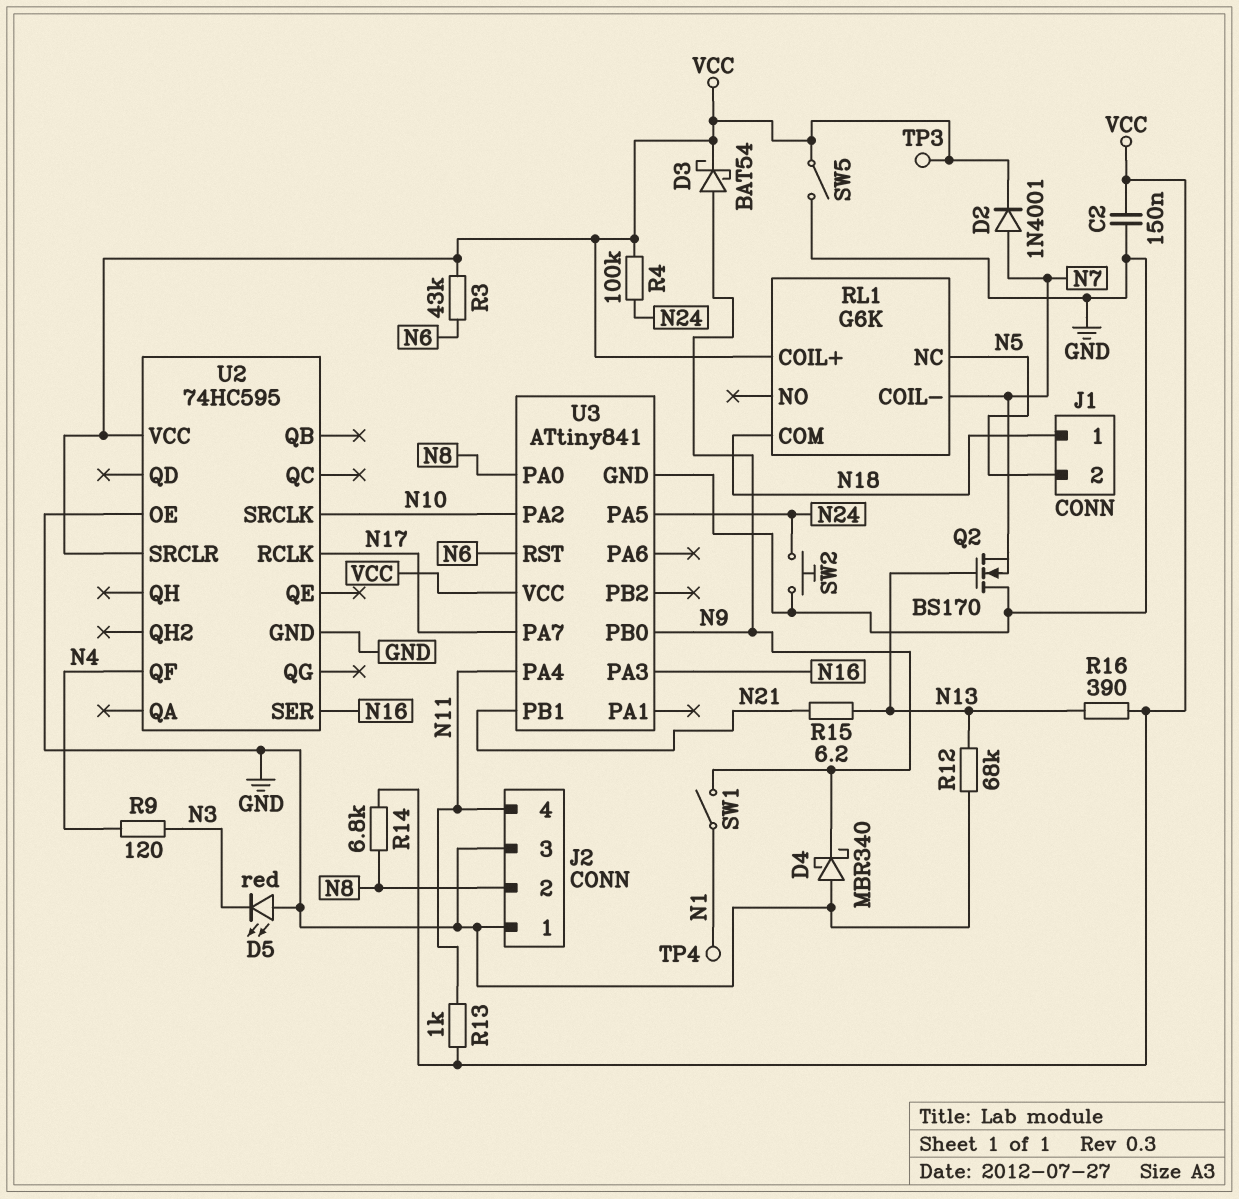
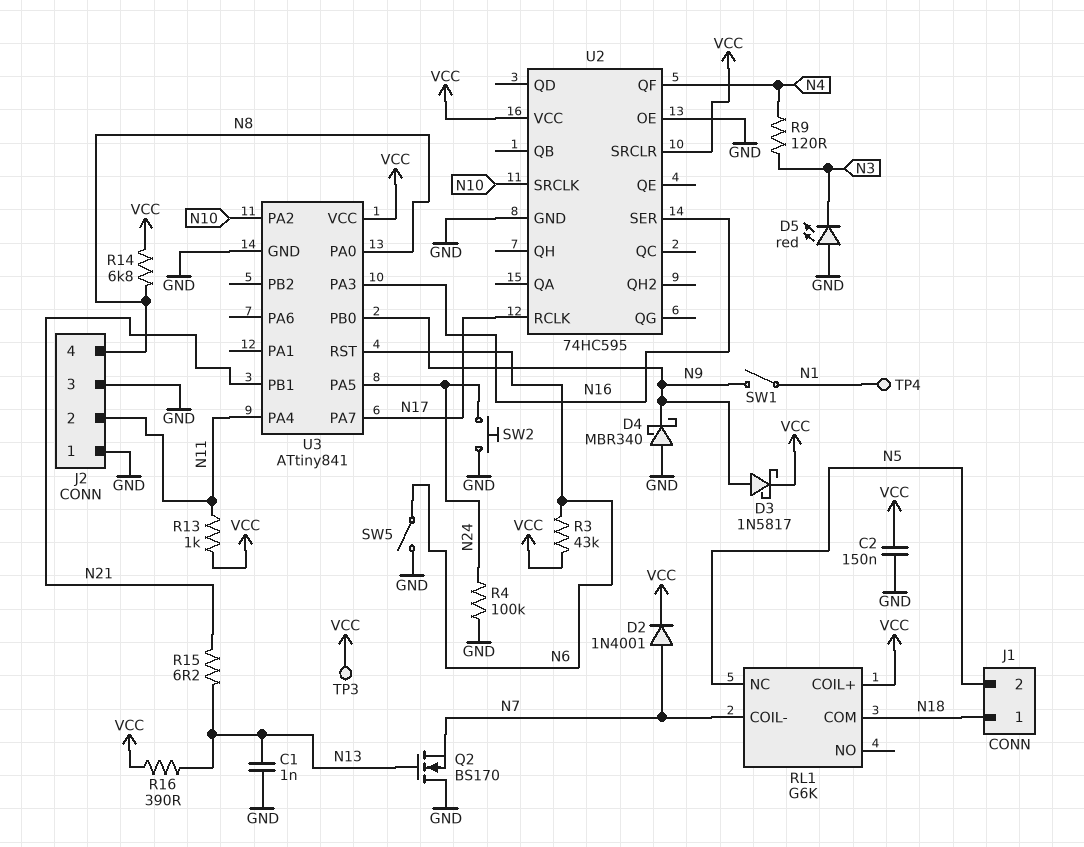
C1: none -> 1nF (GND, N13)
D3: schottky BAT54 (A N9, K VCC) -> schottky 1N5817 (A N9, K VCC)
J2 pin 2: N8 -> N11
J2 pin 4: N11 -> N8
R4: 100k (N24, VCC) -> 100k (GND, N24)
R12: 68k (GND, N13) -> none
SW5: switch (GND, VCC) -> switch (GND, N6)

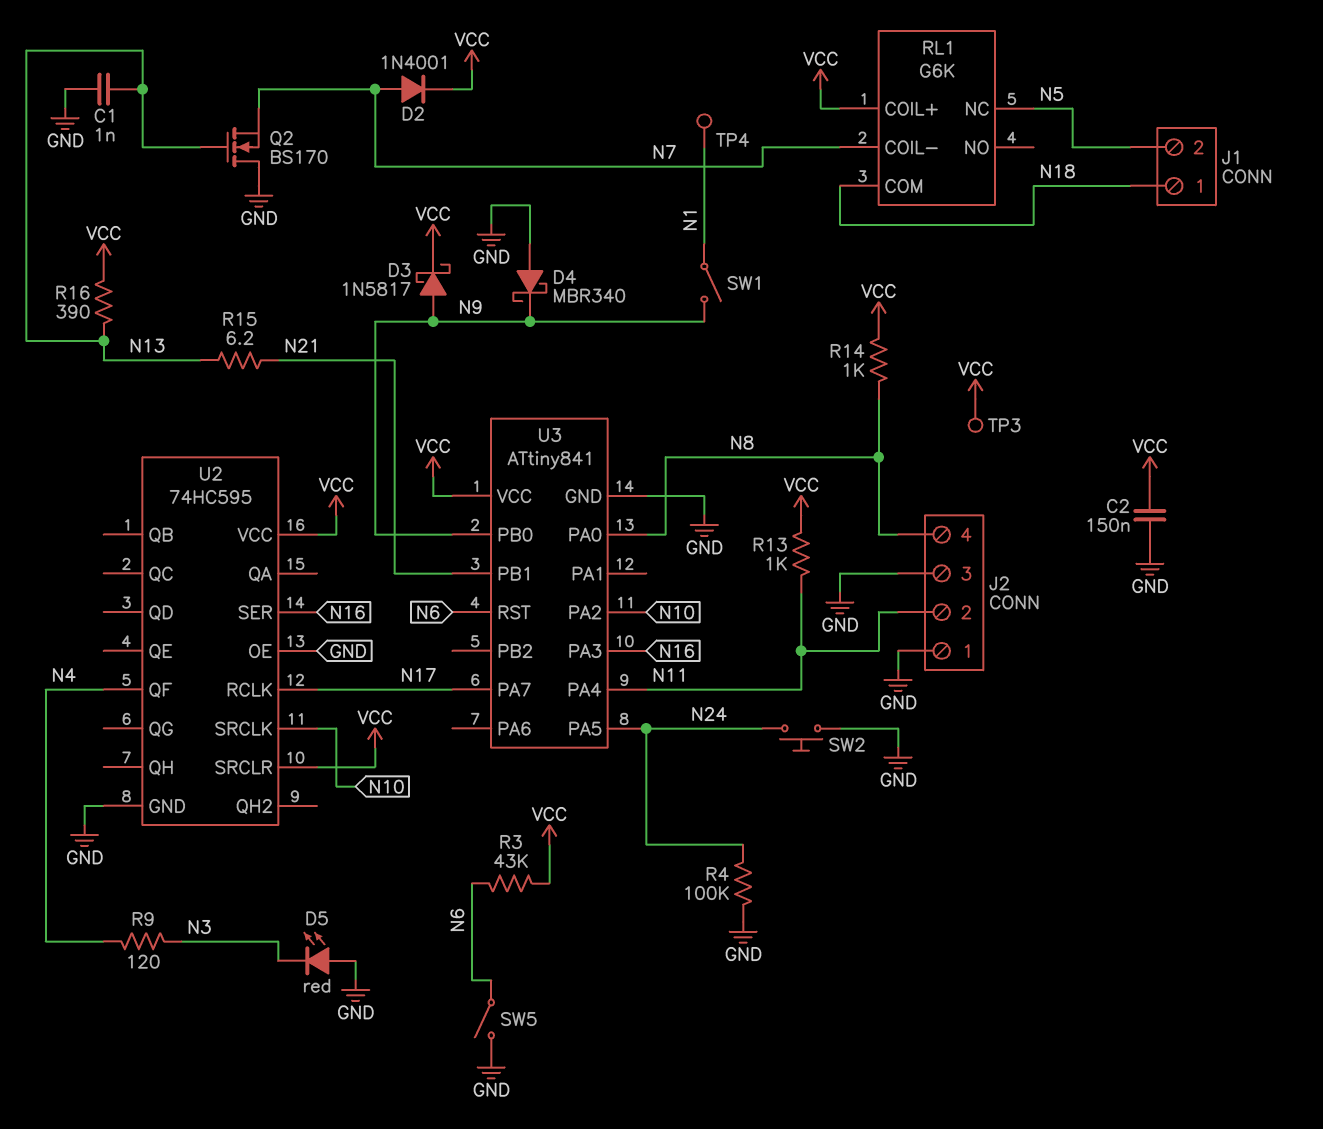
R14: 6.8k (N8, VCC) -> 1k (N8, VCC)

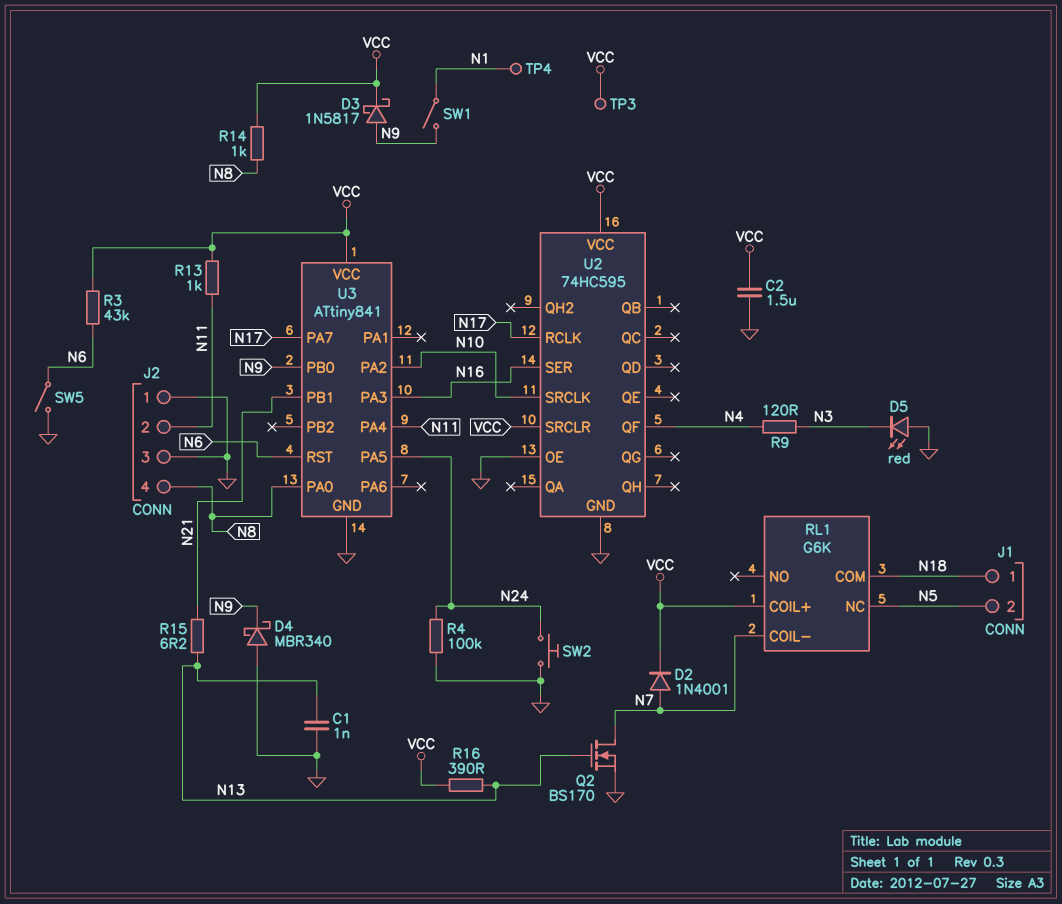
C2: 150nF (GND, VCC) -> 1.5uF (GND, VCC)
Q2: NMOS BS170 (G N13, D GND, S N7) -> NMOS BS170 (G N13, D N7, S GND)

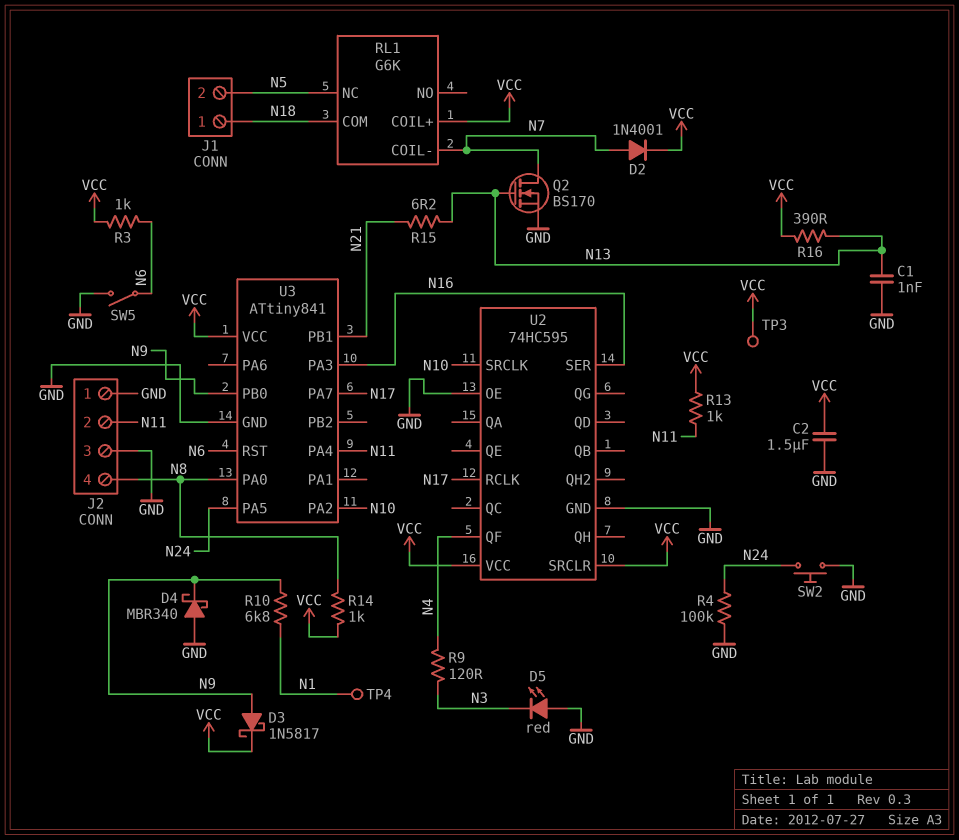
R3: 43k (N6, VCC) -> 1k (N6, VCC)
R10: none -> 6.8k (N1, N9)
SW1: switch (N1, N9) -> none

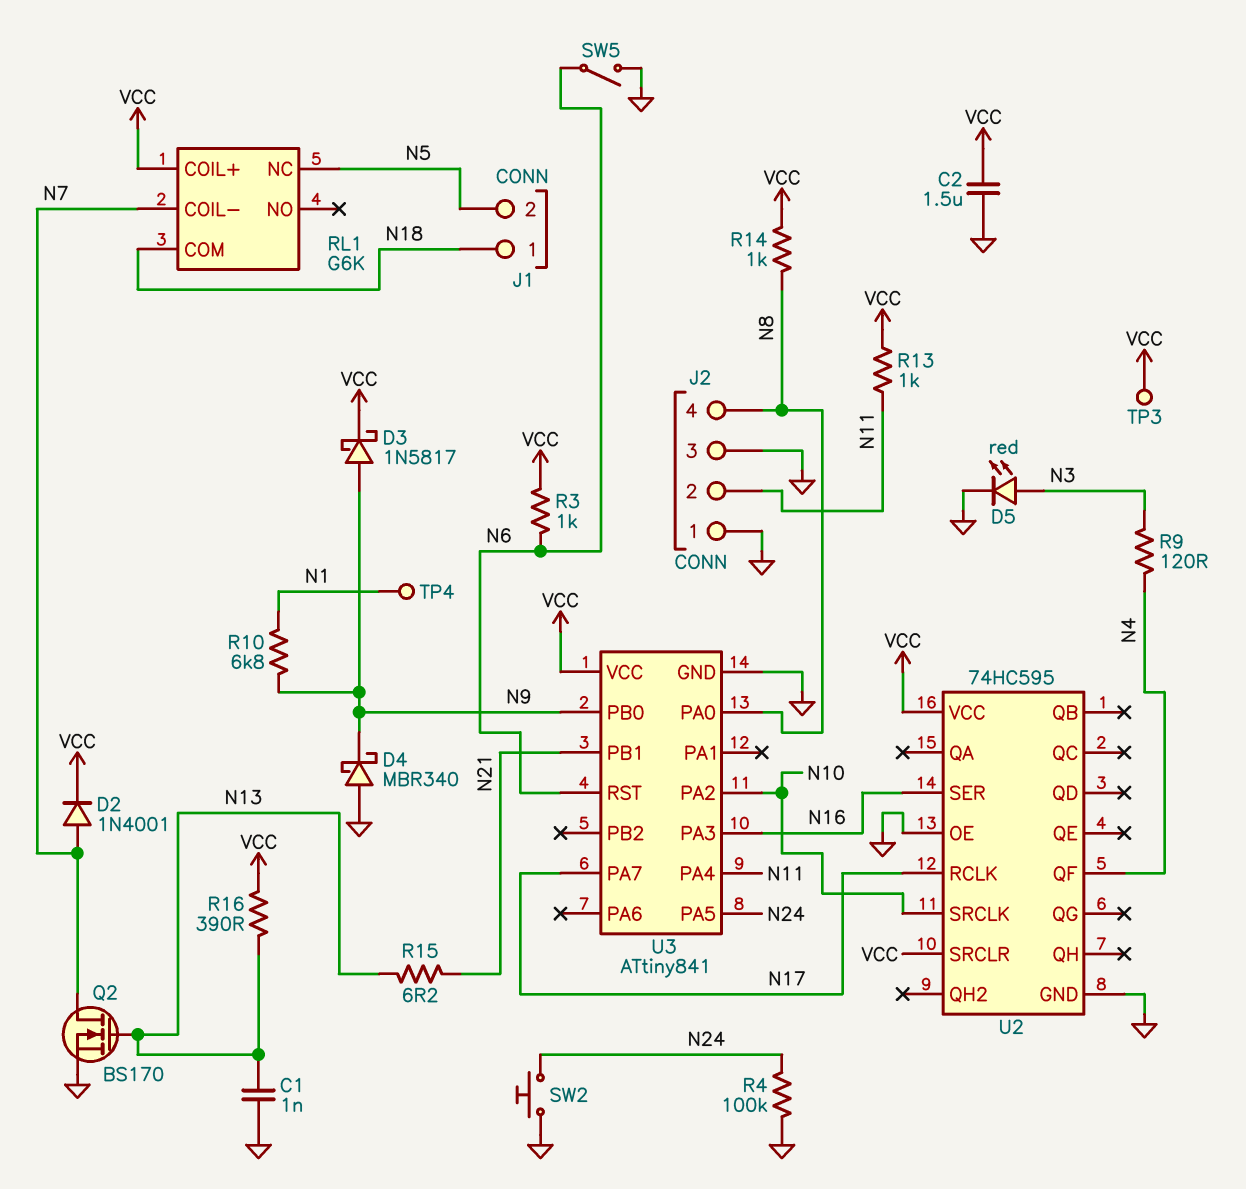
D5: LED red (A GND, K N3) -> LED red (A N3, K GND)

